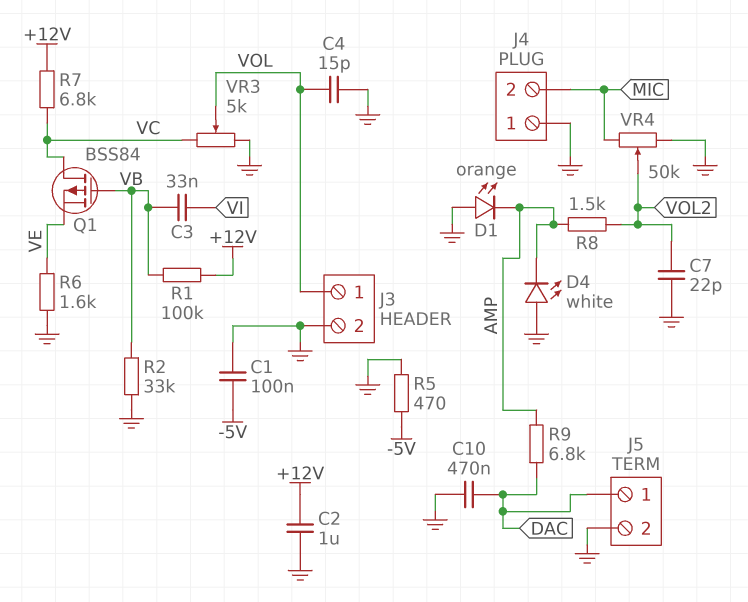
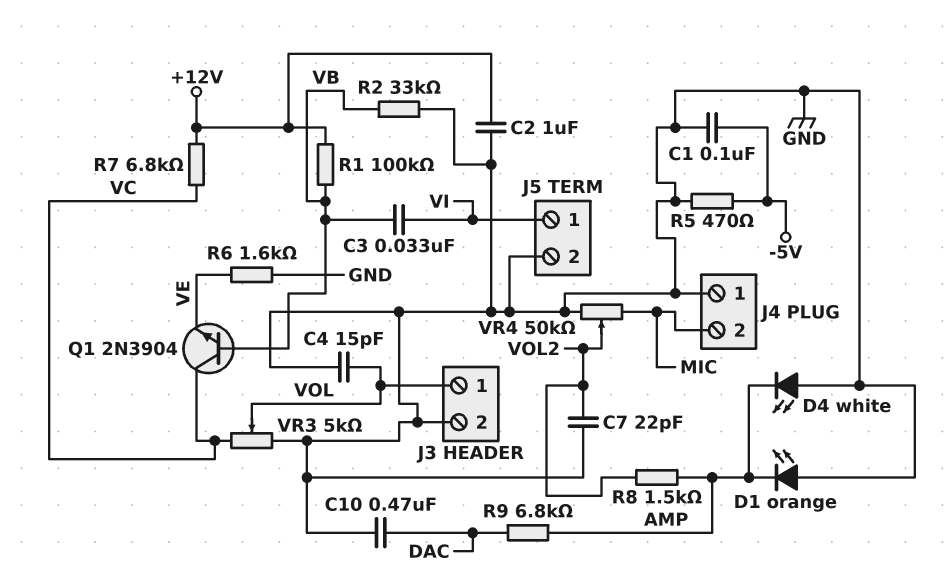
J5 pin 1: DAC -> VI
Q1: PMOS BSS84 (G VB, D VC, S VE) -> NPN 2N3904 (B VB, C VC, E VE)

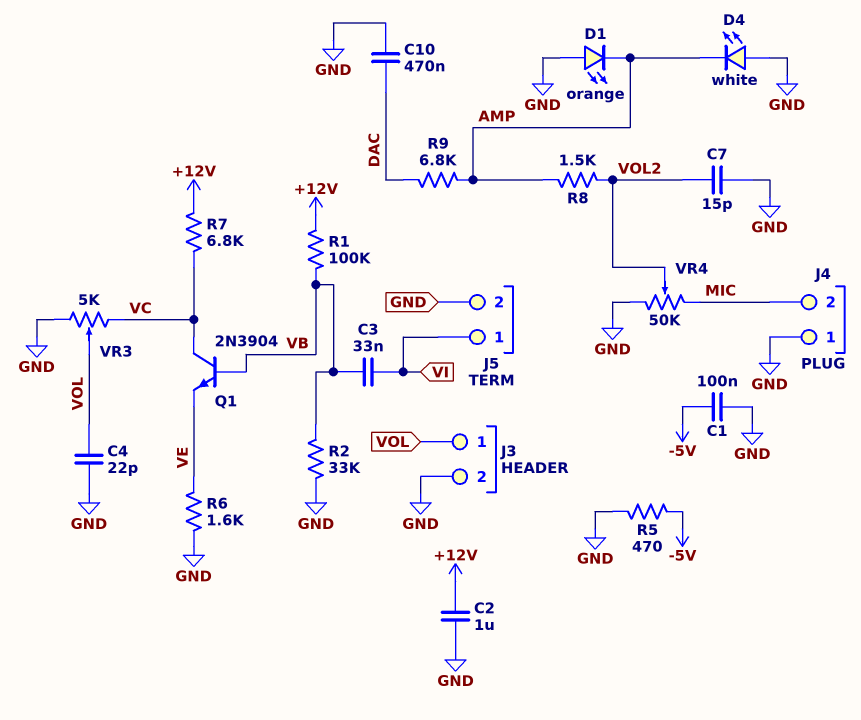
C4: 15pF (GND, VOL) -> 22pF (GND, VOL)
C7: 22pF (GND, VOL2) -> 15pF (GND, VOL2)

